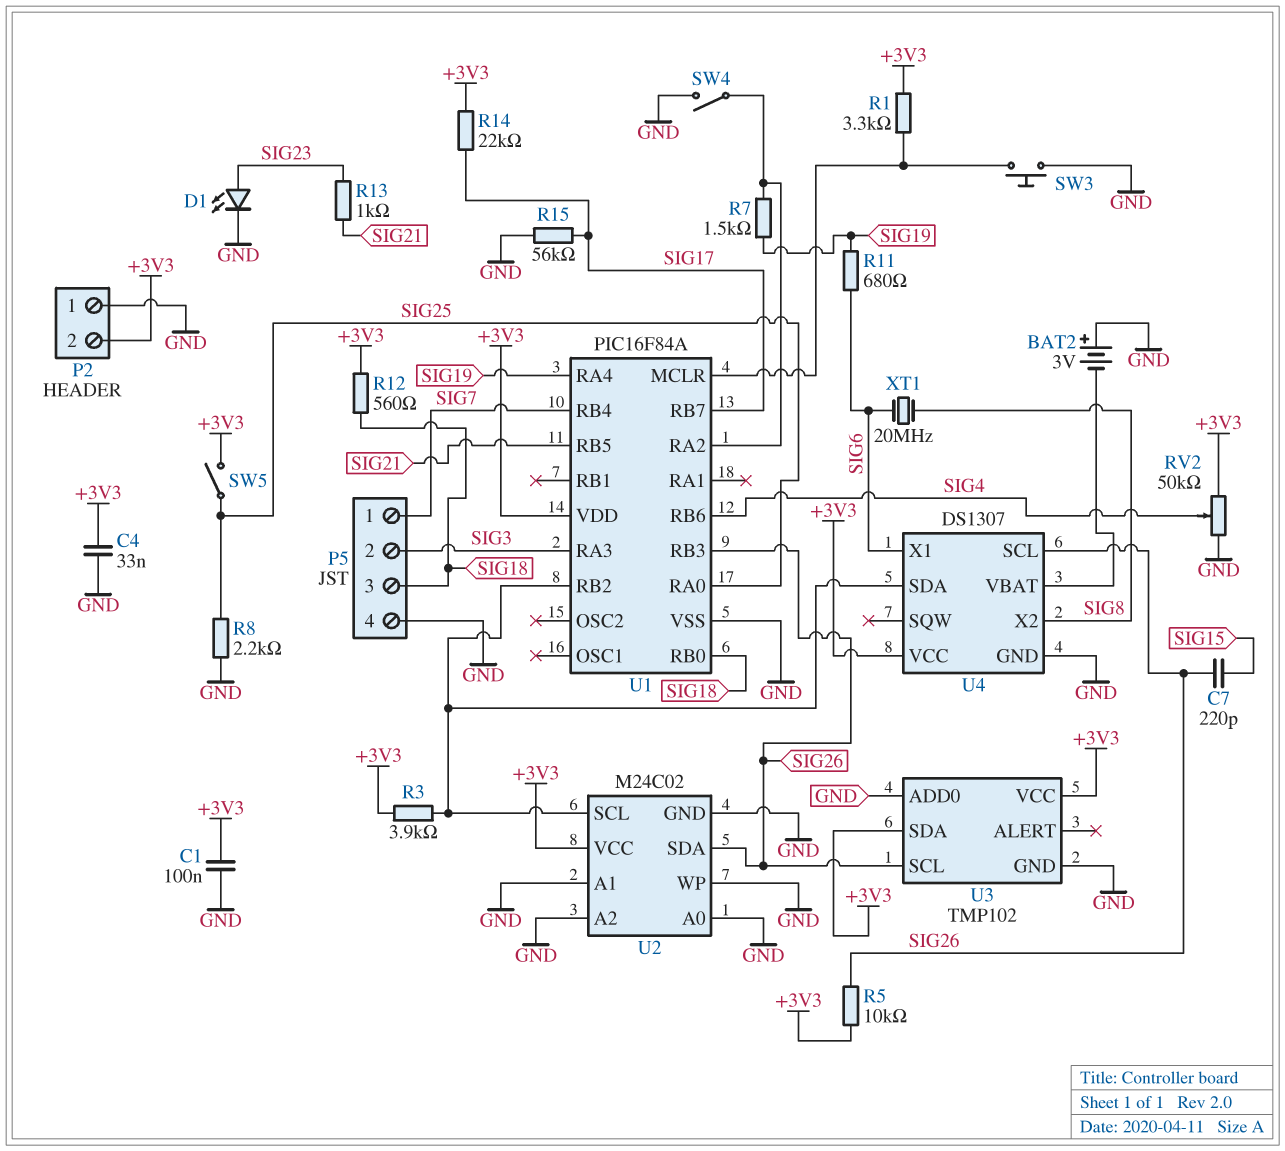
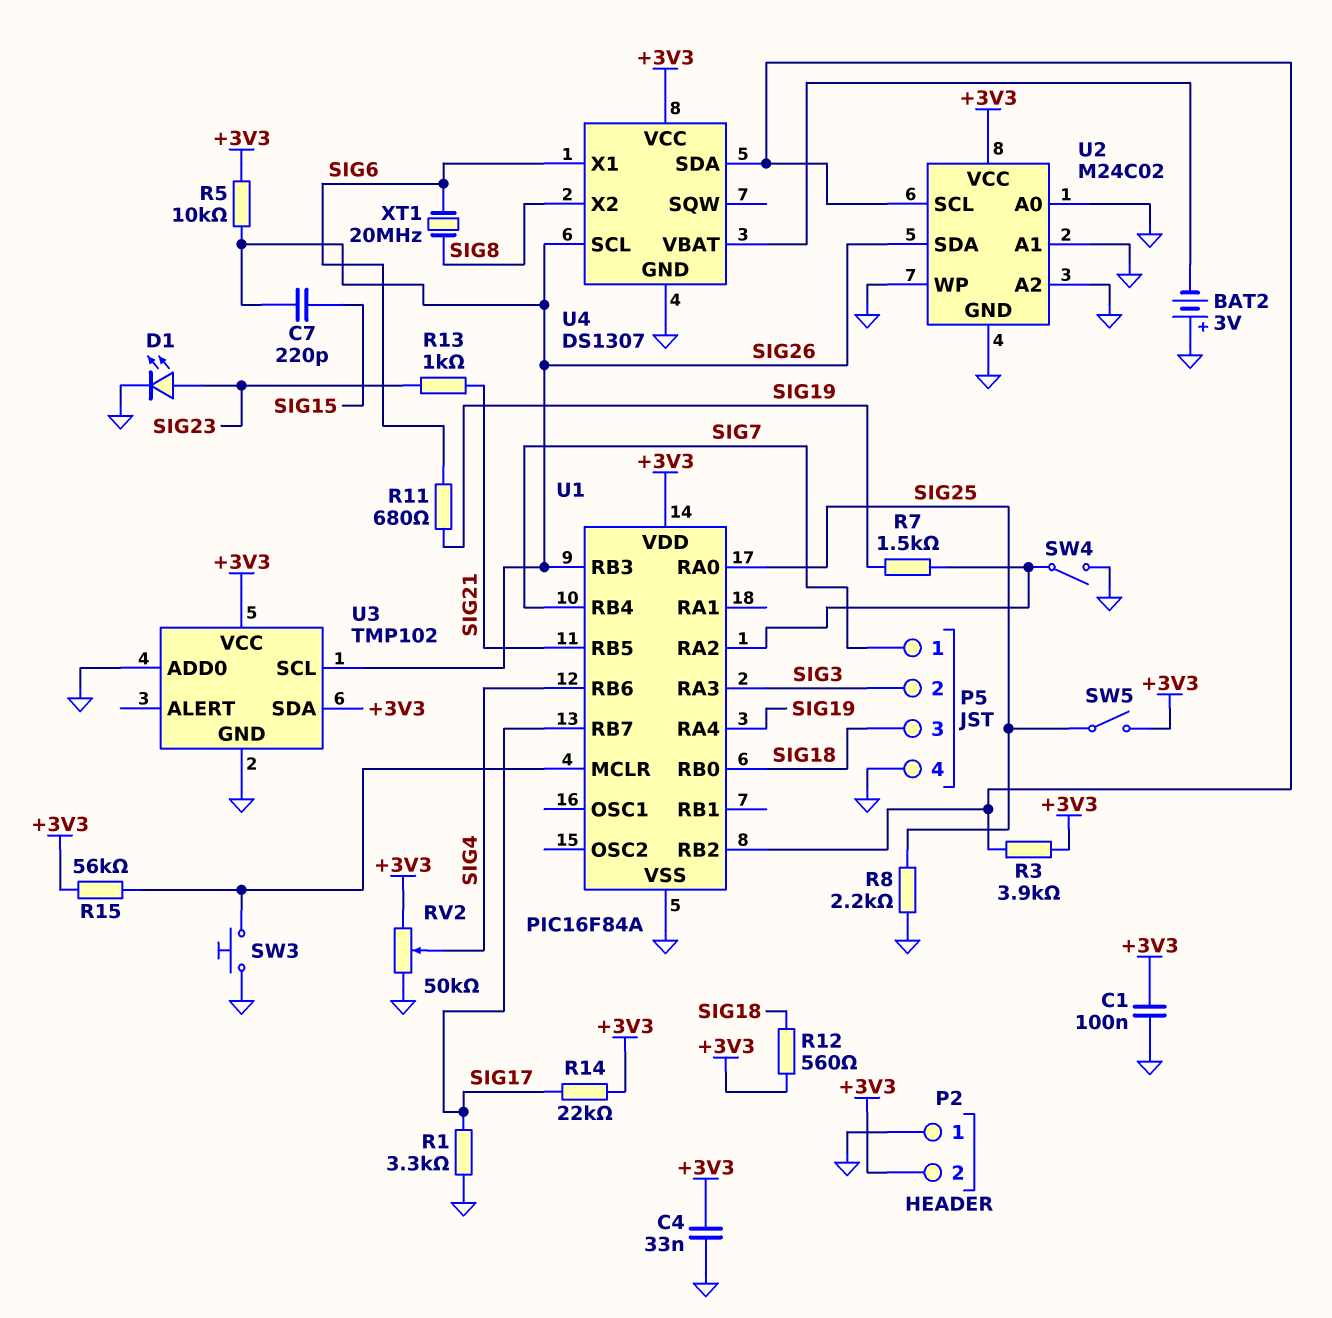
R1: 3.3k (+3V3, U1/MCLR) -> 3.3k (GND, SIG17)
R15: 56k (GND, SIG17) -> 56k (+3V3, U1/MCLR)

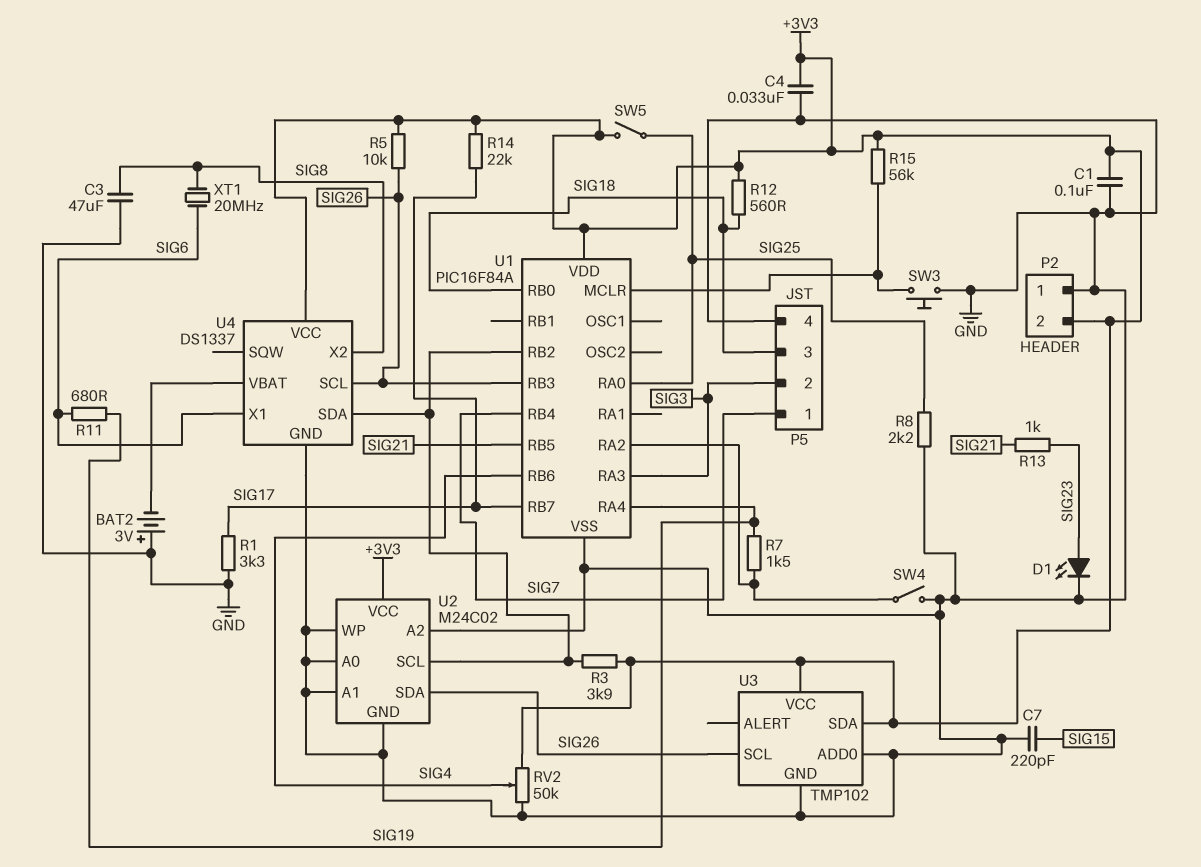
C3: none -> 47uF (GND, SIG8)
C7: 220pF (SIG15, SIG26) -> 220pF (GND, SIG15)
U4: DS1307 -> DS1337

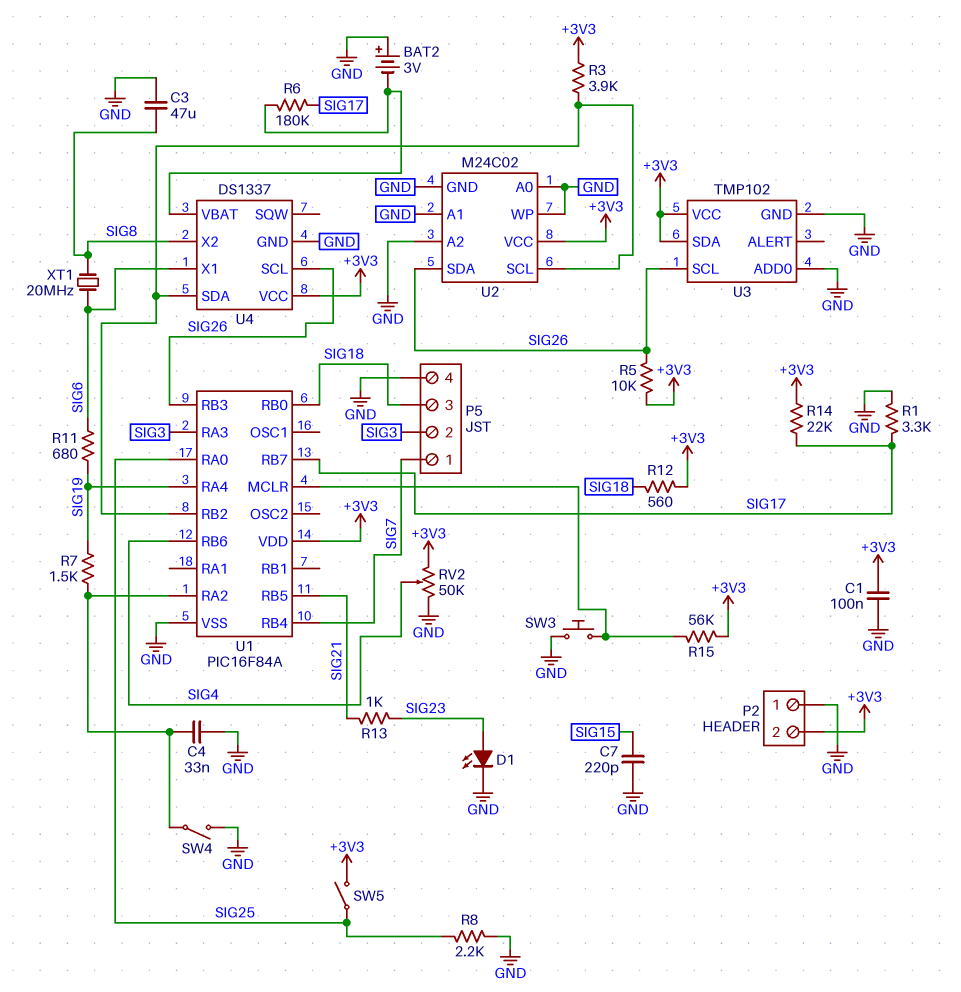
C4: 33nF (+3V3, GND) -> 33nF (GND, U1/RA2)
R6: none -> 180k (SIG17, U4/VBAT)

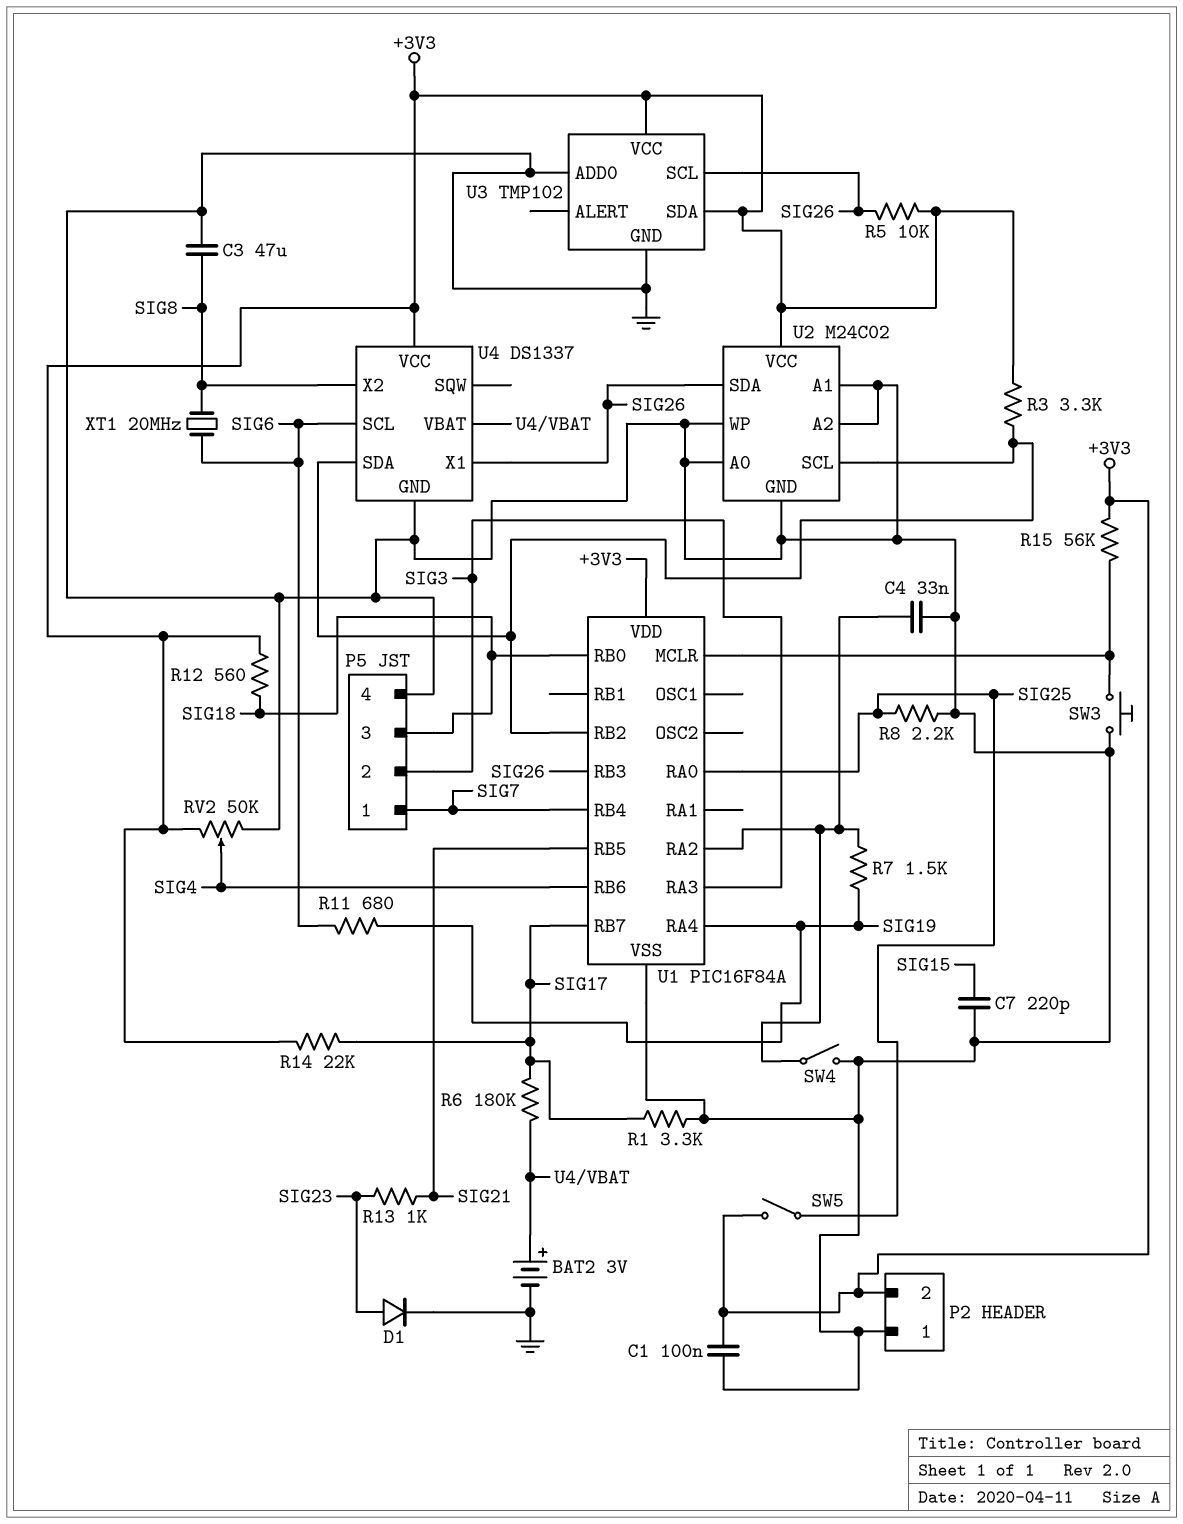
BAT2: 3V (plus GND, minus U4/VBAT) -> 3V (plus U4/VBAT, minus GND)
D1: LED (A SIG23, K GND) -> diode (A SIG23, K GND)
R3: 3.9k (+3V3, U1/RB2) -> 3.3k (+3V3, U1/RB2)
U4 pin SCL: SIG26 -> SIG6
U4 pin X1: SIG6 -> SIG26

